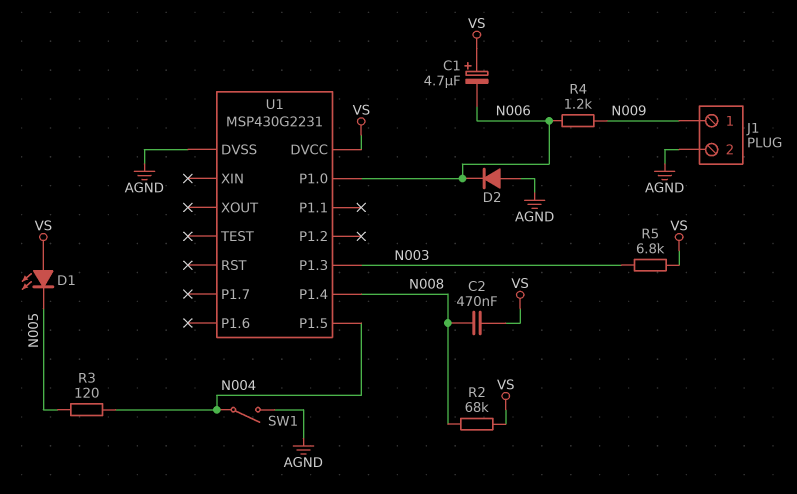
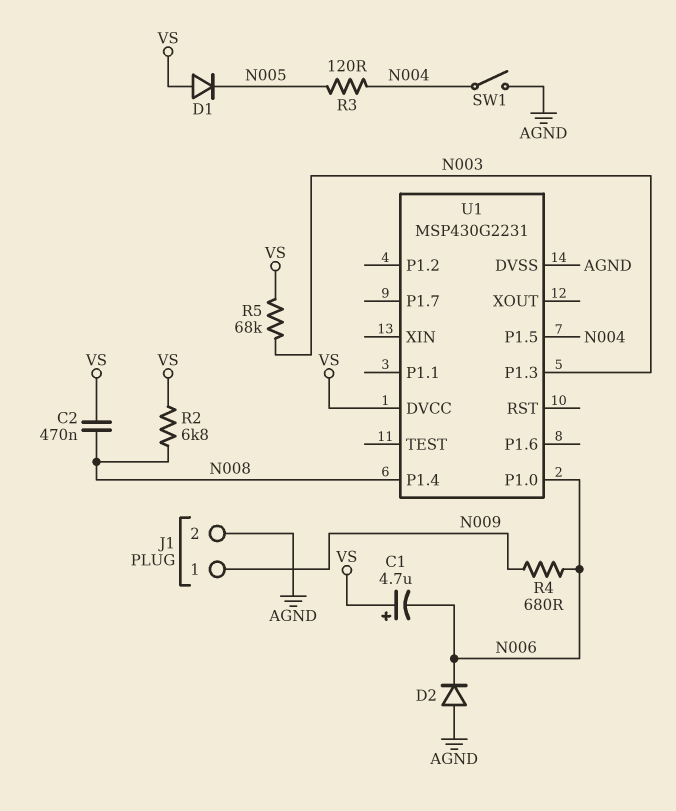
D1: LED (A VS, K N005) -> diode (A VS, K N005)
R2: 68k (N008, VS) -> 6.8k (N008, VS)
R4: 1.2k (N006, N009) -> 680 (N006, N009)
R5: 6.8k (N003, VS) -> 68k (N003, VS)

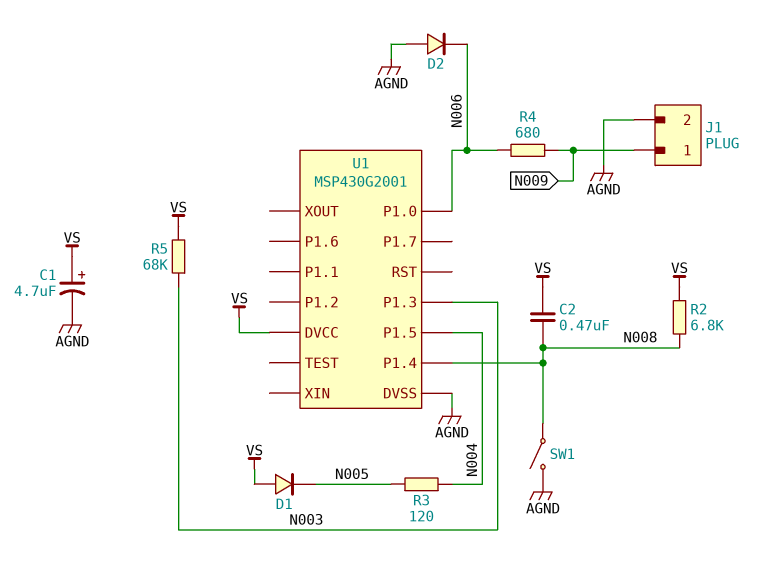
C1: 4.7uF (plus VS, minus N006) -> 4.7uF (plus VS, minus AGND)
SW1: switch (AGND, N004) -> switch (AGND, N008)
U1: MSP430G2231 -> MSP430G2001

